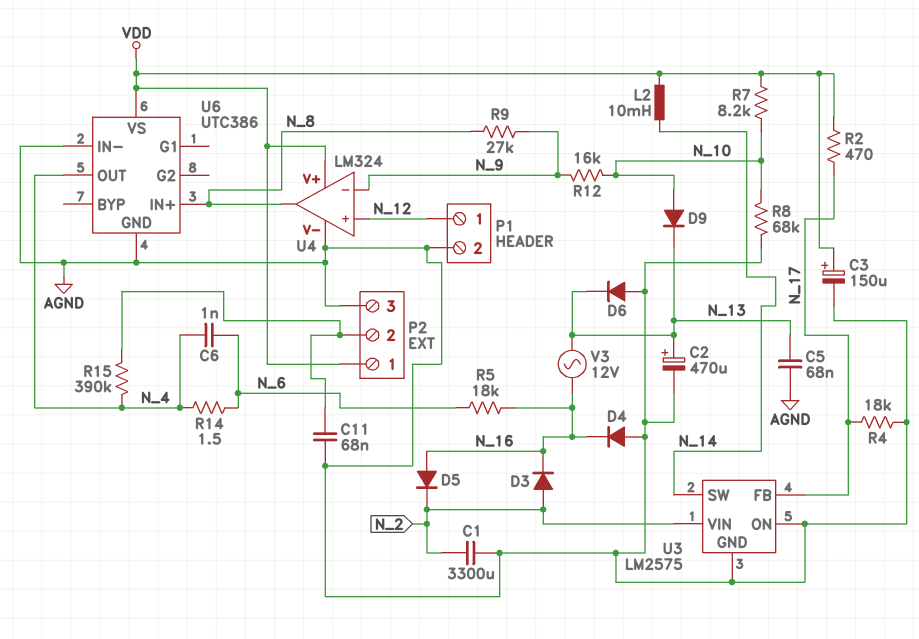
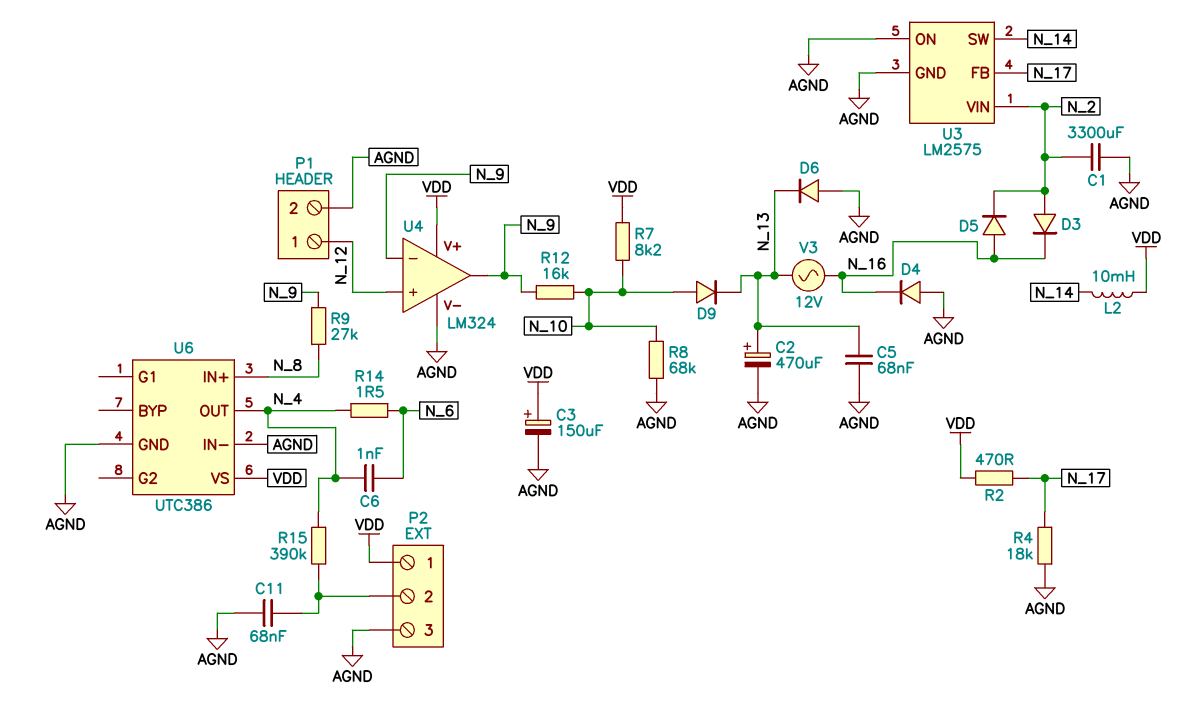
R5: 18k (N_6, N_16) -> none
U4 pin out: N_8 -> N_9

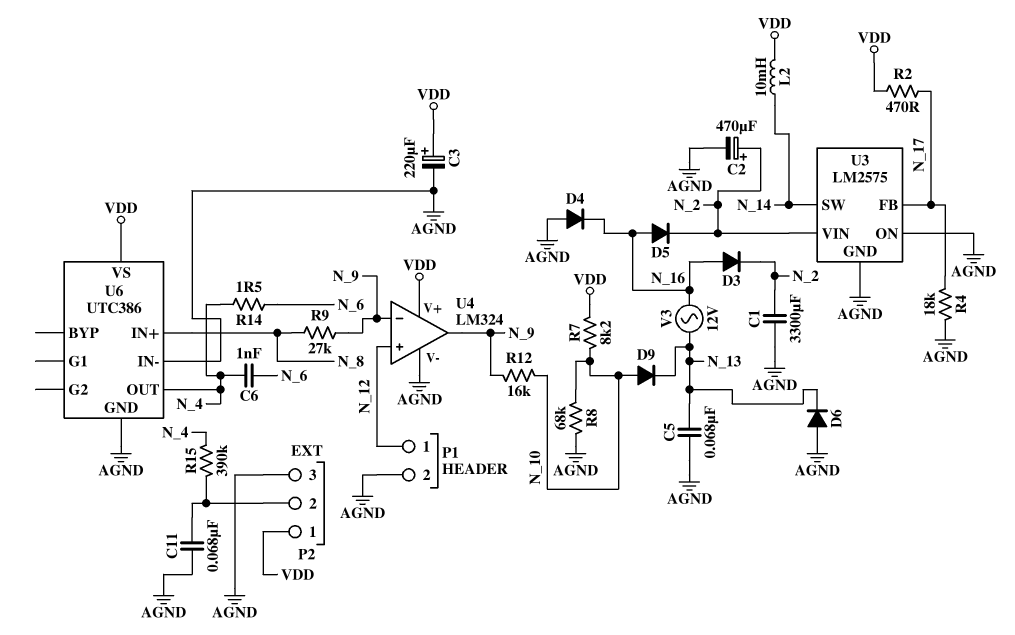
C2: 470uF (plus N_13, minus AGND) -> 470uF (plus N_2, minus AGND)
C3: 150uF (plus VDD, minus AGND) -> 220uF (plus VDD, minus AGND)
D3: diode (A N_2, K N_16) -> diode (A N_16, K N_2)

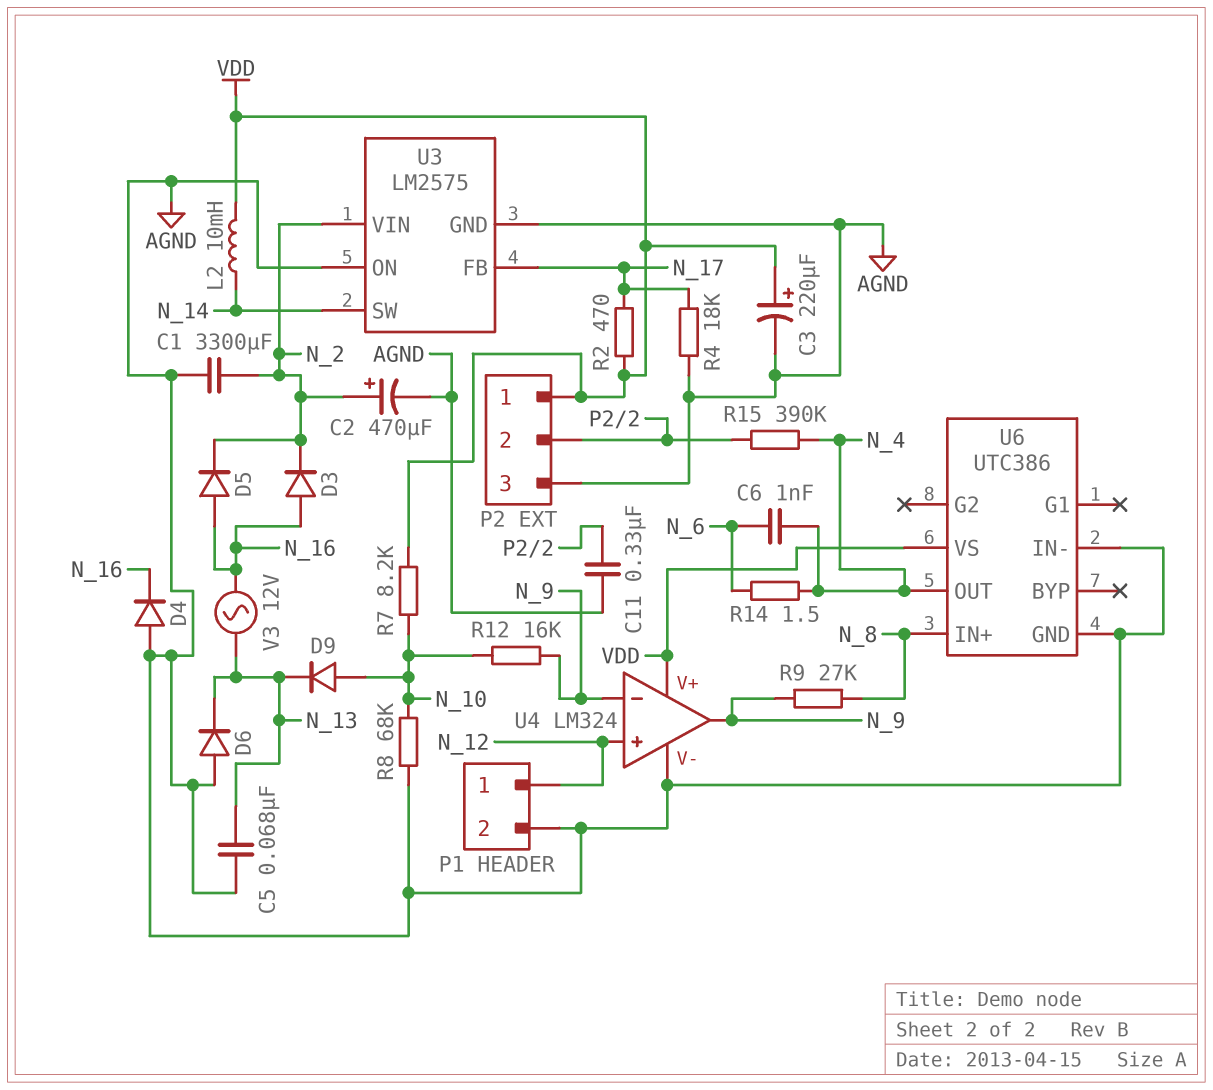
C11: 68nF (AGND, P2/2) -> 330nF (AGND, P2/2)

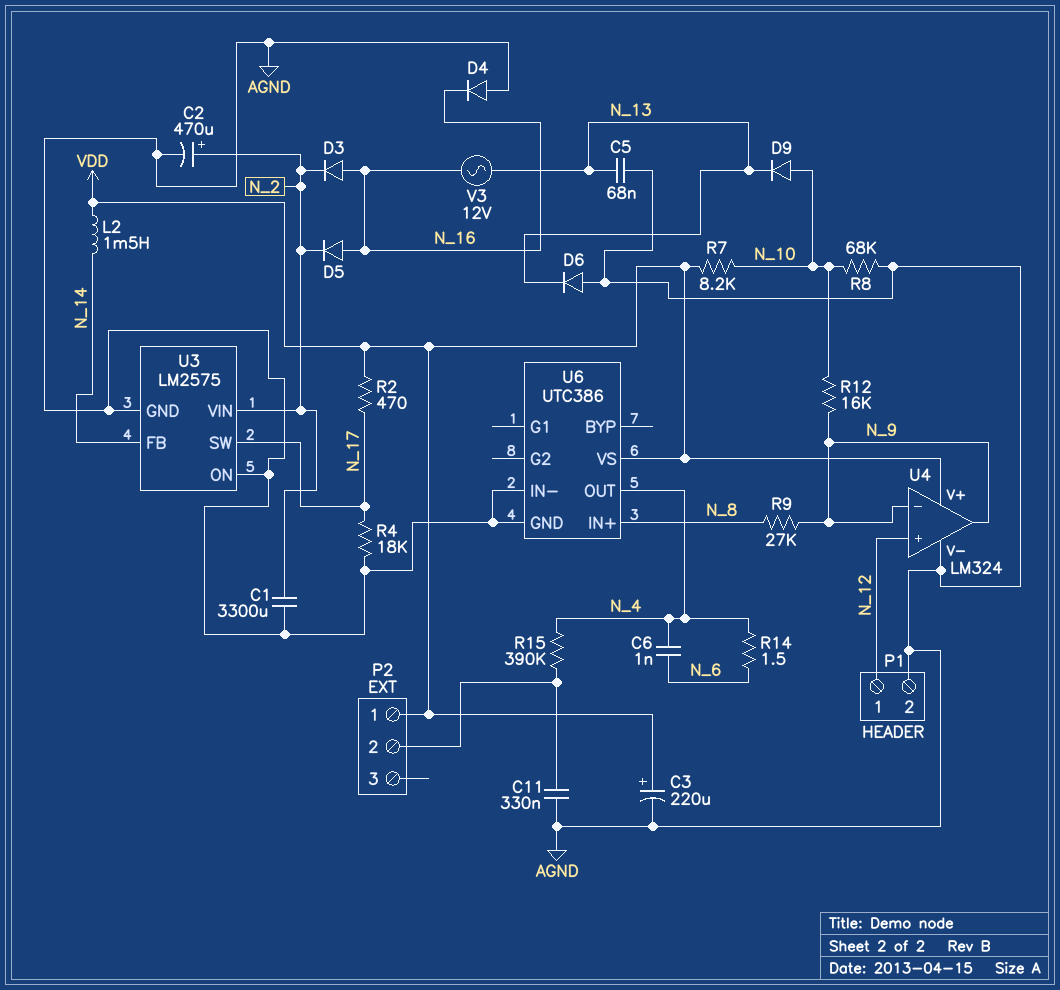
L2: 10mH (N_14, VDD) -> 1.5mH (N_14, VDD)
P2 pin 3: AGND -> none
U3 pin FB: N_17 -> N_14
U3 pin SW: N_14 -> N_17

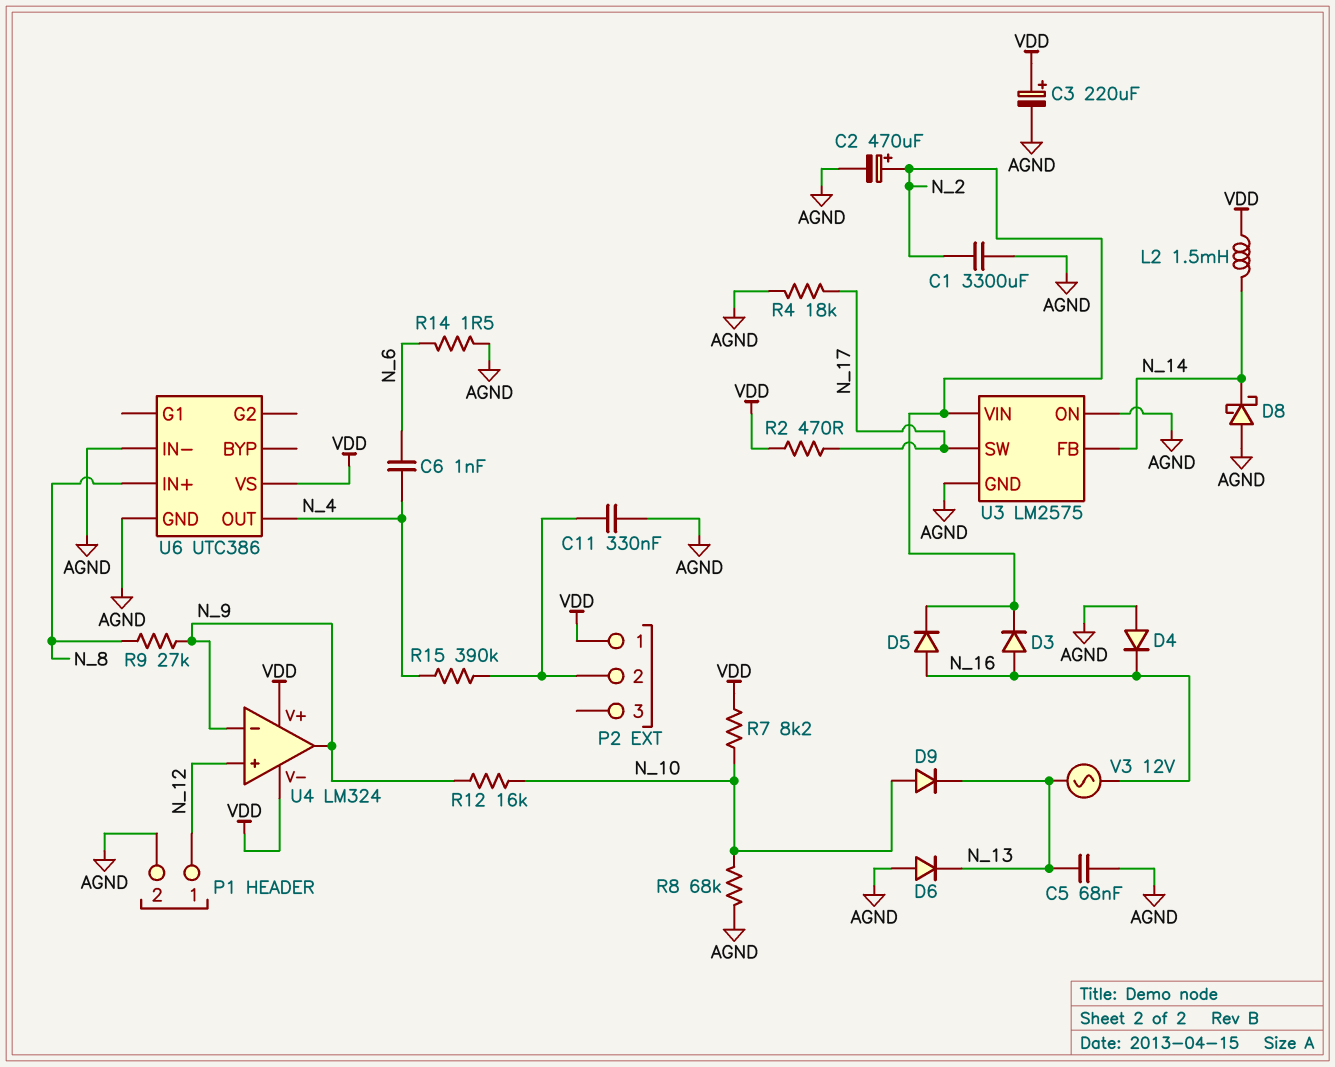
D8: none -> schottky (A AGND, K N_14)
R14: 1.5 (N_4, N_6) -> 1.5 (AGND, N_6)
U4 pin V-: AGND -> VDD

